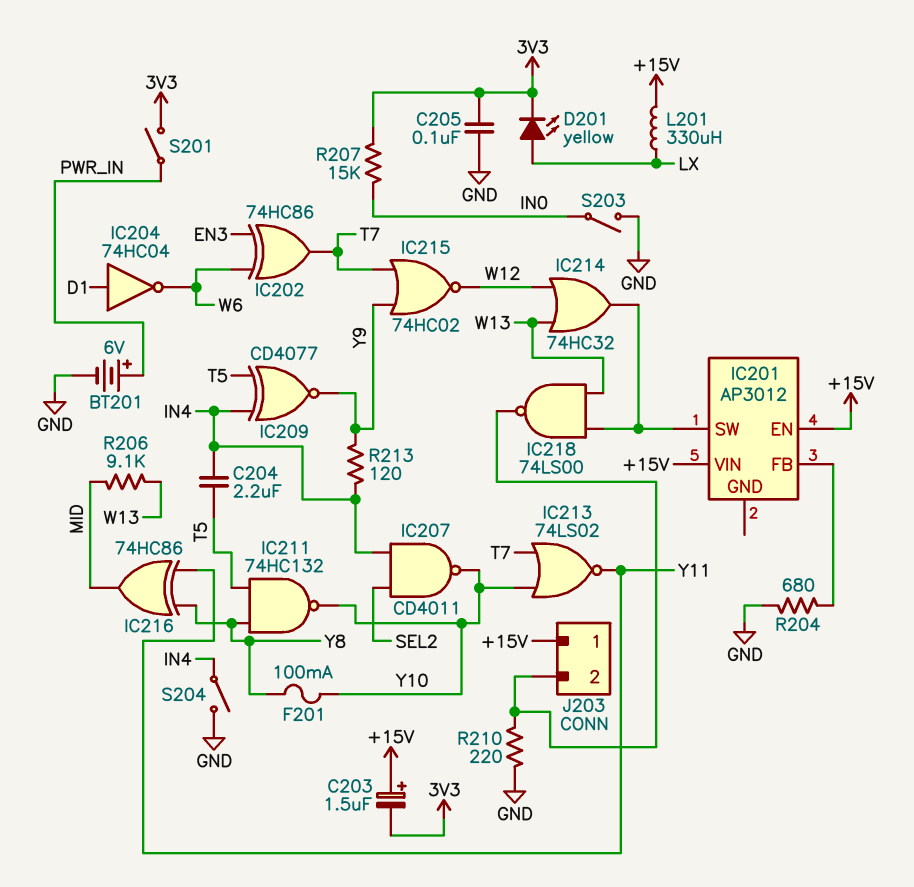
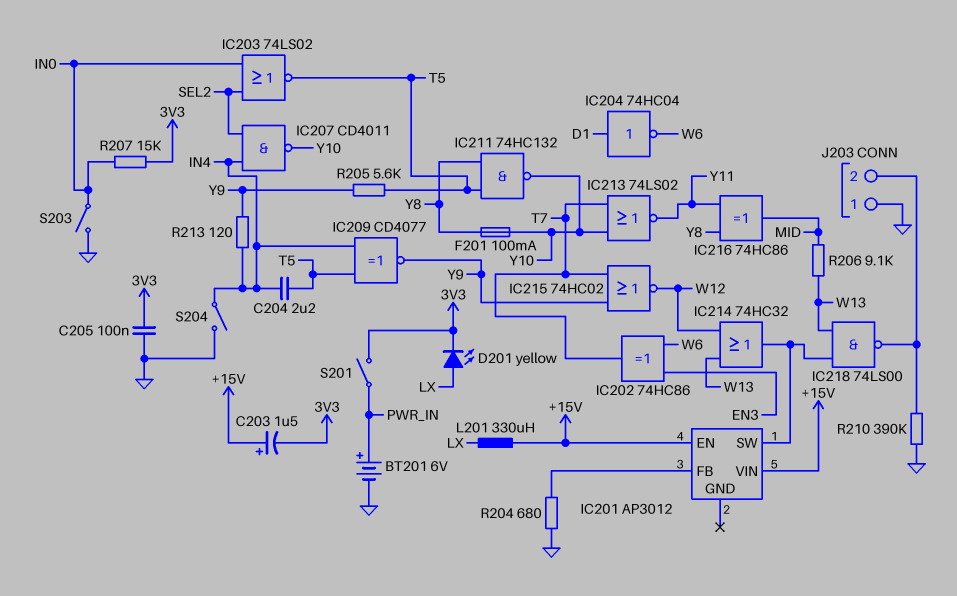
IC203: none -> NOR 74LS02 (in IN0, in SEL2, out T5)
J203 pin 1: +15V -> GND
R205: none -> 5.6k (T5, Y9)
R210: 220 (GND, J203/2) -> 390k (GND, J203/2)

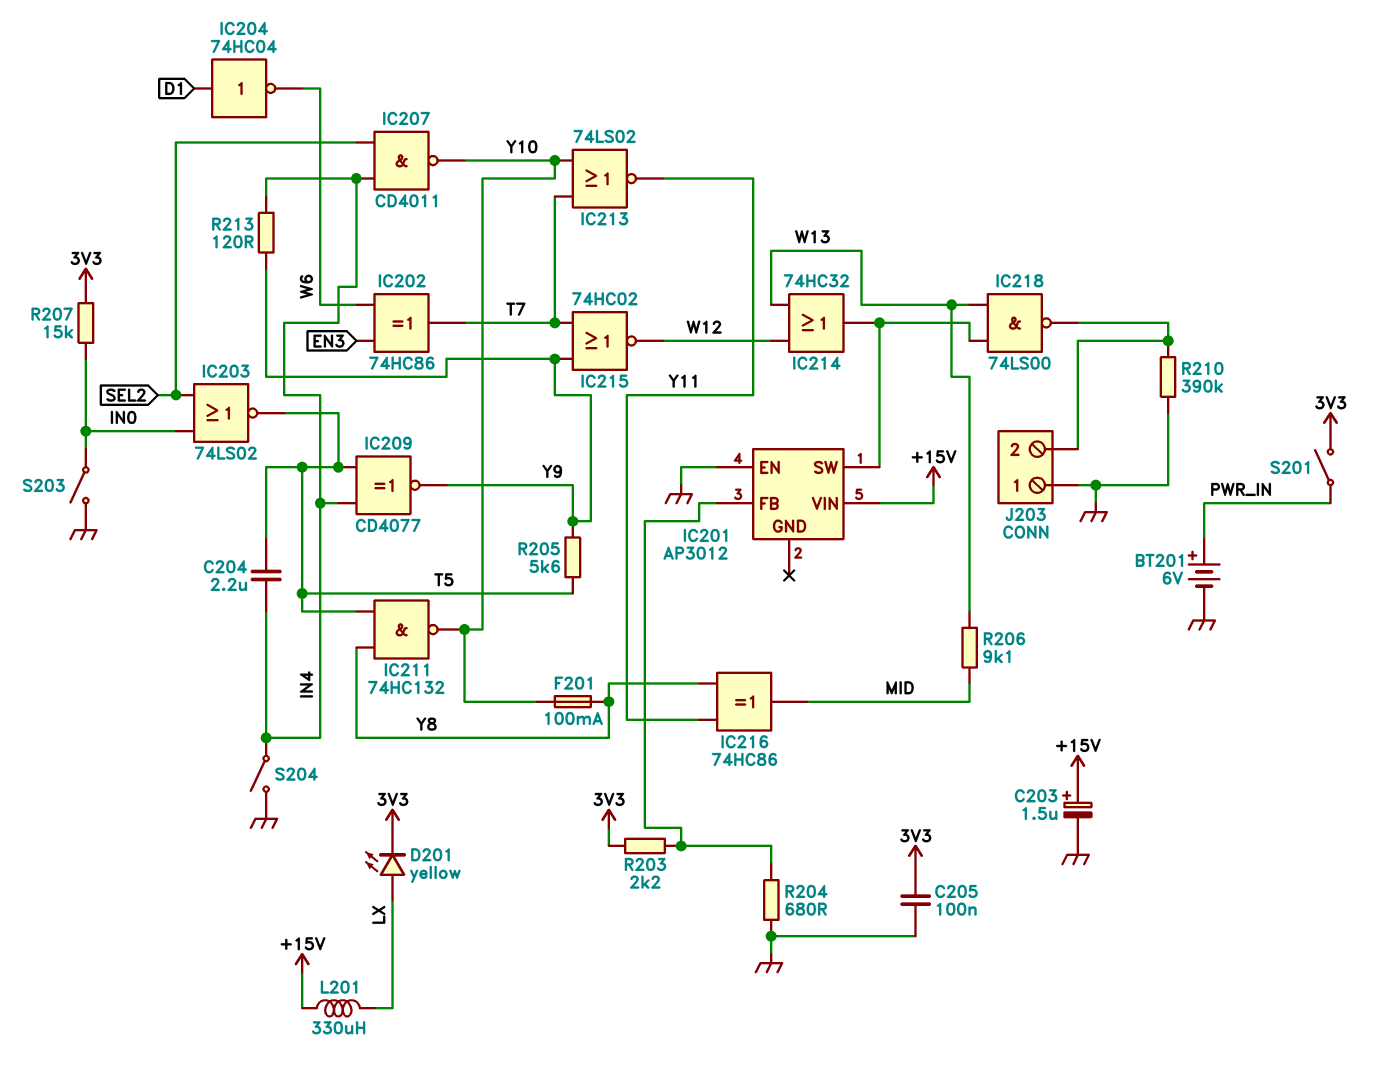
C203: 1.5uF (plus +15V, minus 3V3) -> 1.5uF (plus +15V, minus GND)
IC201 pin EN: +15V -> GND
R203: none -> 2.2k (3V3, IC201/FB)

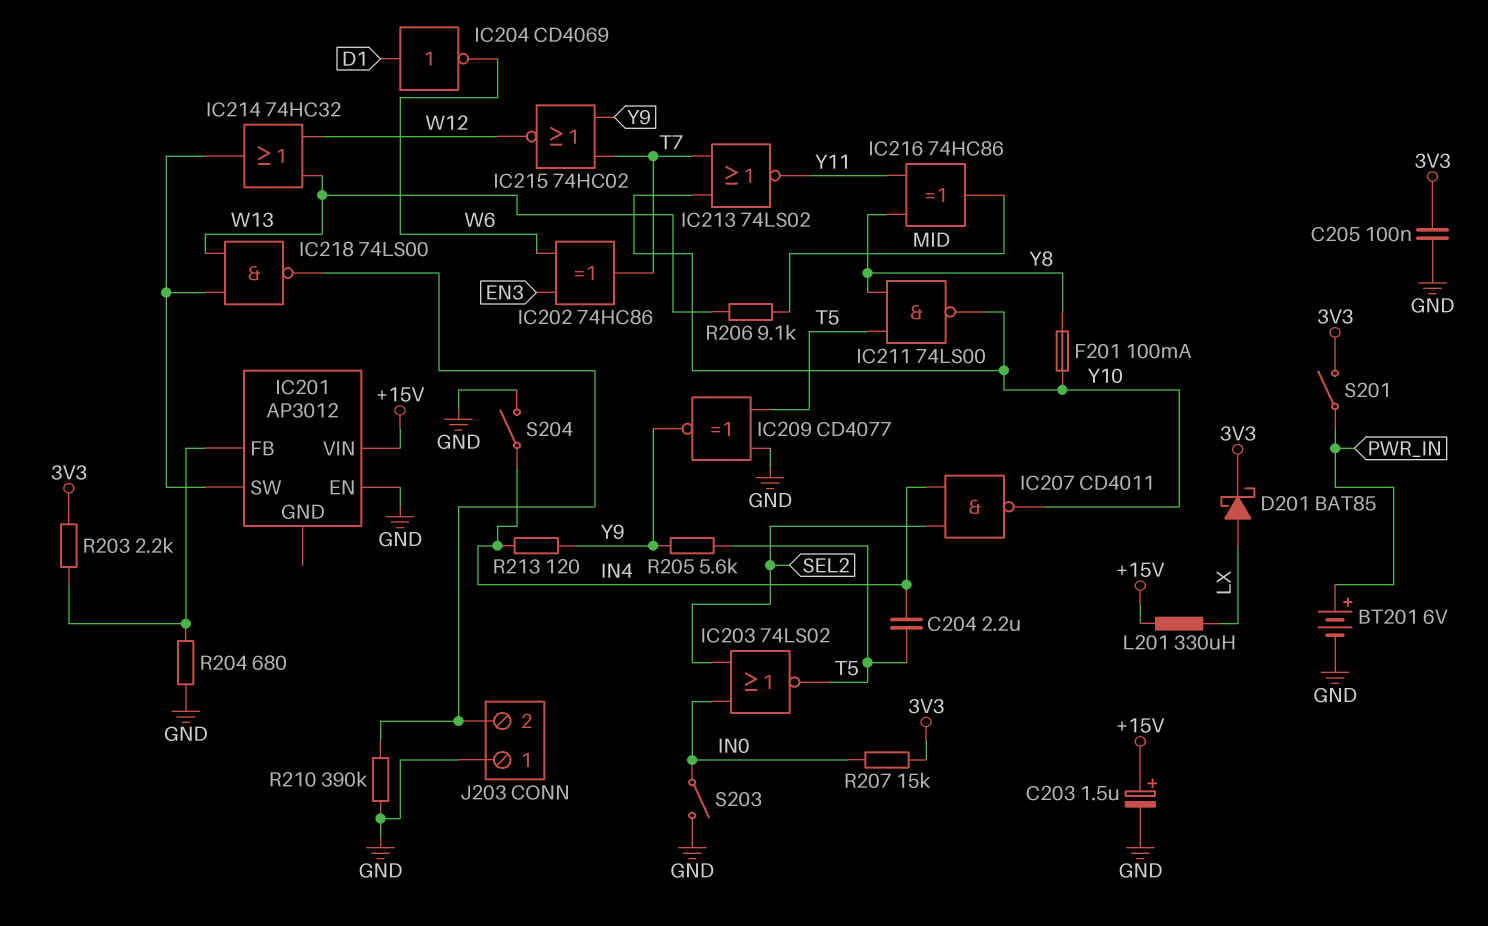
D201: LED yellow (A LX, K 3V3) -> schottky BAT85 (A LX, K 3V3)
IC204: NOT 74HC04 (in D1, out W6) -> NOT CD4069 (in D1, out W6)
IC209: XNOR CD4077 (in IN4, in T5, out Y9) -> XNOR CD4077 (in GND, in T5, out Y9)
IC211: NAND 74HC132 (in T5, in Y8, out Y10) -> NAND 74LS00 (in T5, in Y8, out Y10)

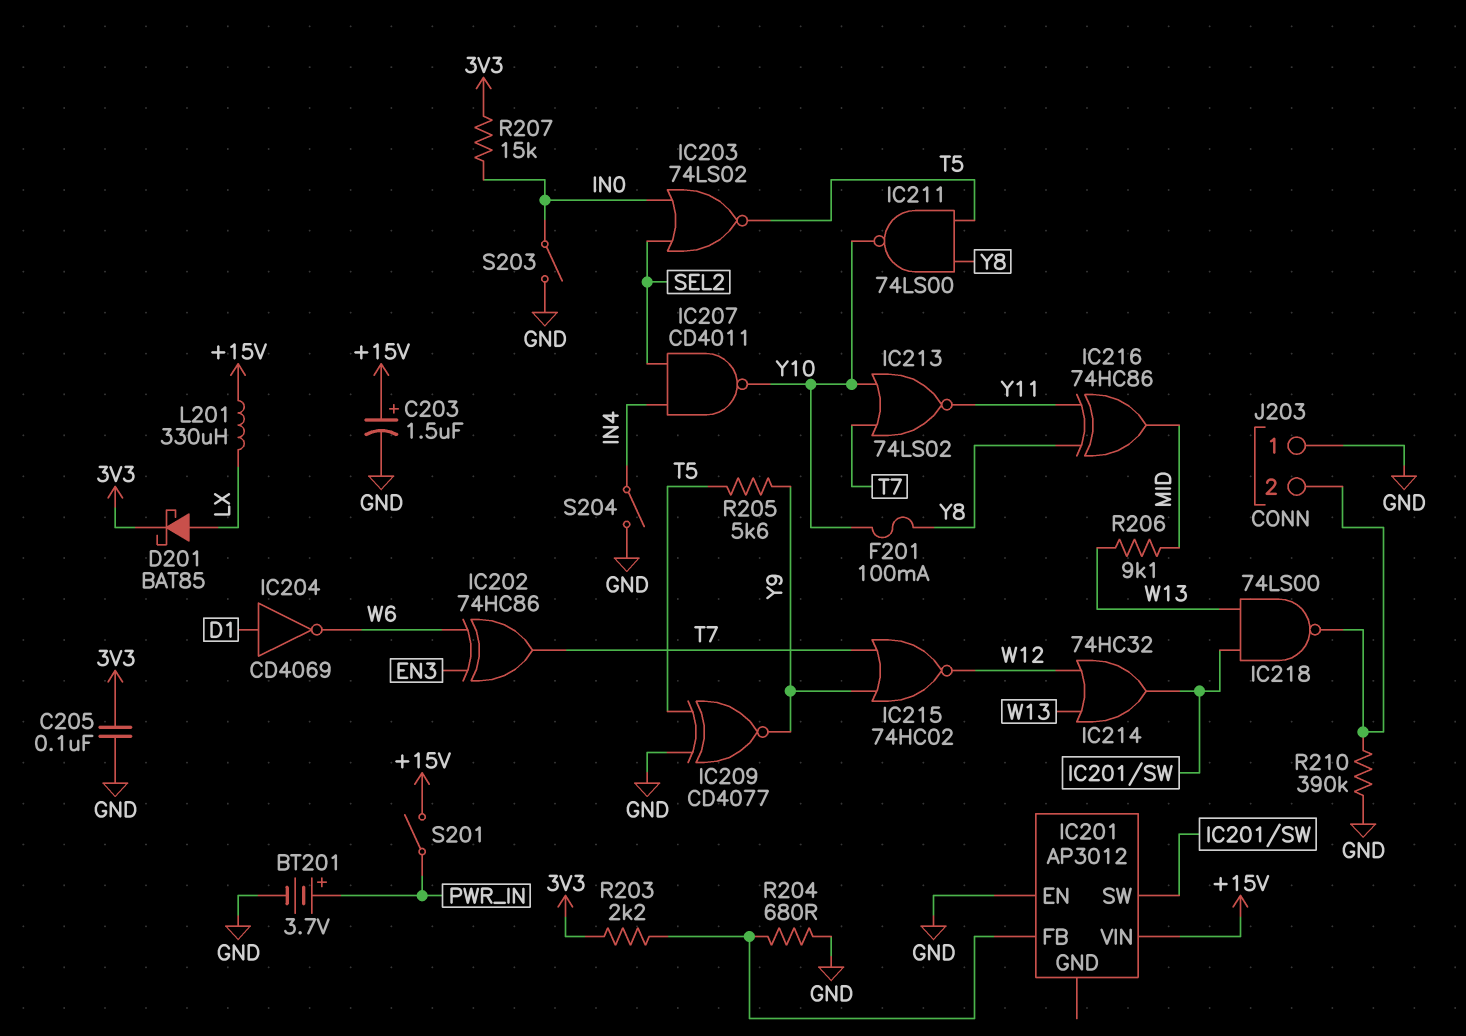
BT201: 6V (plus PWR_IN, minus GND) -> 3.7V (plus PWR_IN, minus GND)
C204: 2.2uF (IN4, T5) -> none
R213: 120 (IN4, Y9) -> none
S201: switch (3V3, PWR_IN) -> switch (+15V, PWR_IN)

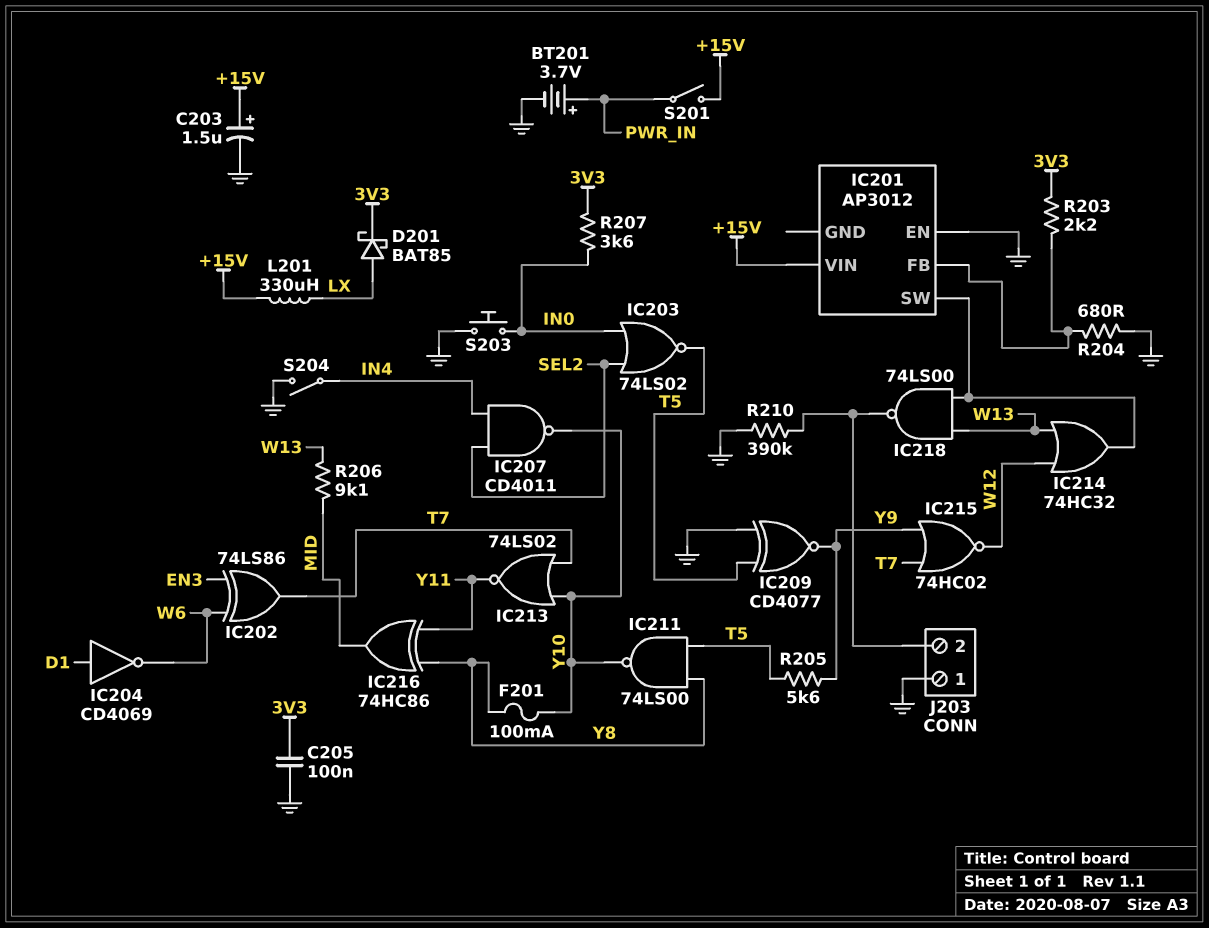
IC202: XOR 74HC86 (in EN3, in W6, out T7) -> XOR 74LS86 (in EN3, in W6, out T7)
R207: 15k (3V3, IN0) -> 3.6k (3V3, IN0)
S203: switch (GND, IN0) -> button (GND, IN0)

